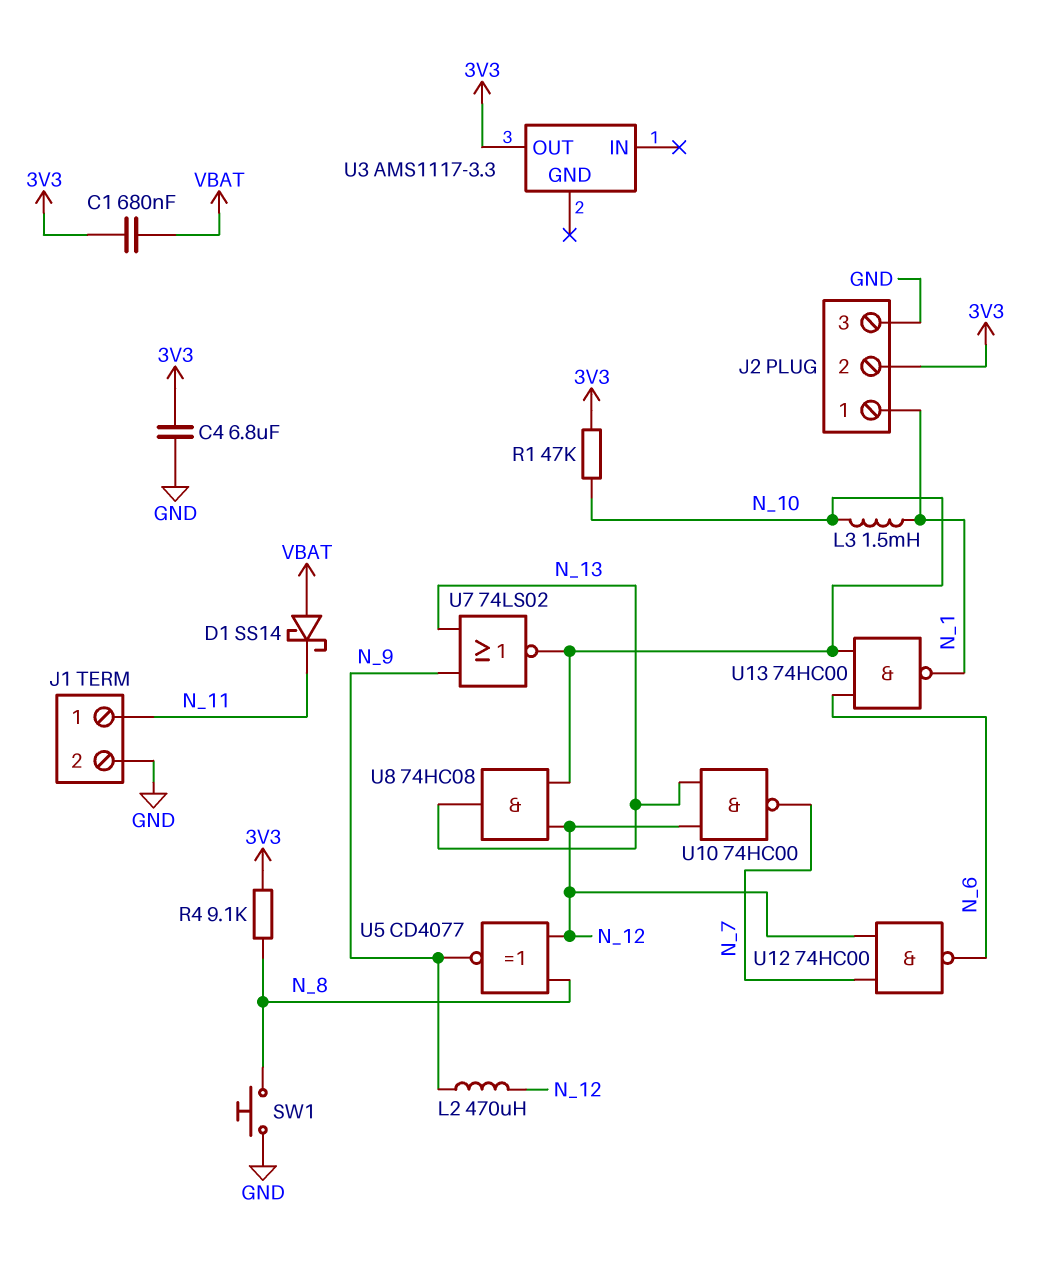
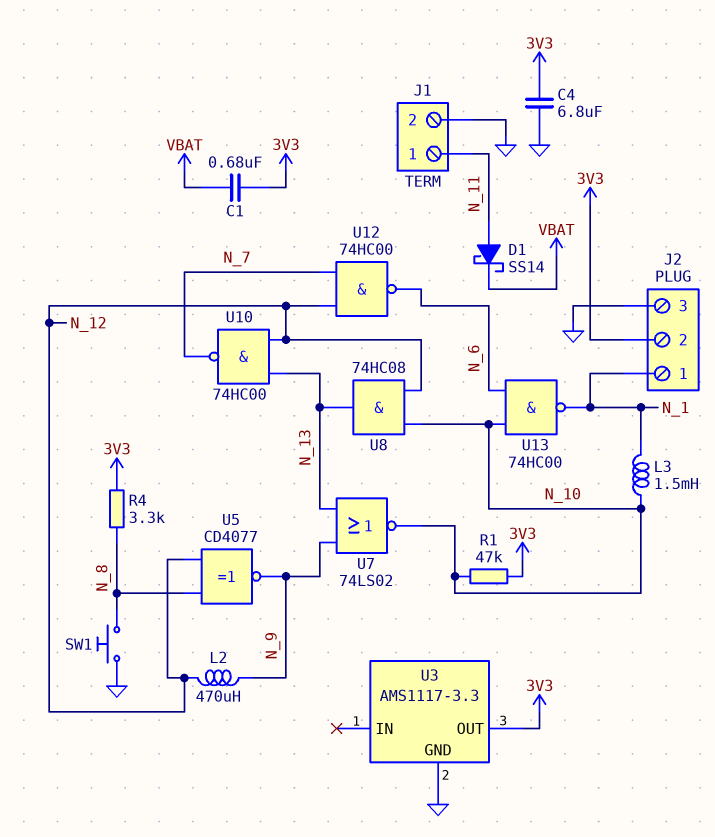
D1: schottky SS14 (A VBAT, K N_11) -> schottky SS14 (A N_11, K VBAT)
R4: 9.1k (3V3, N_8) -> 3.3k (3V3, N_8)
U3 pin GND: none -> GND

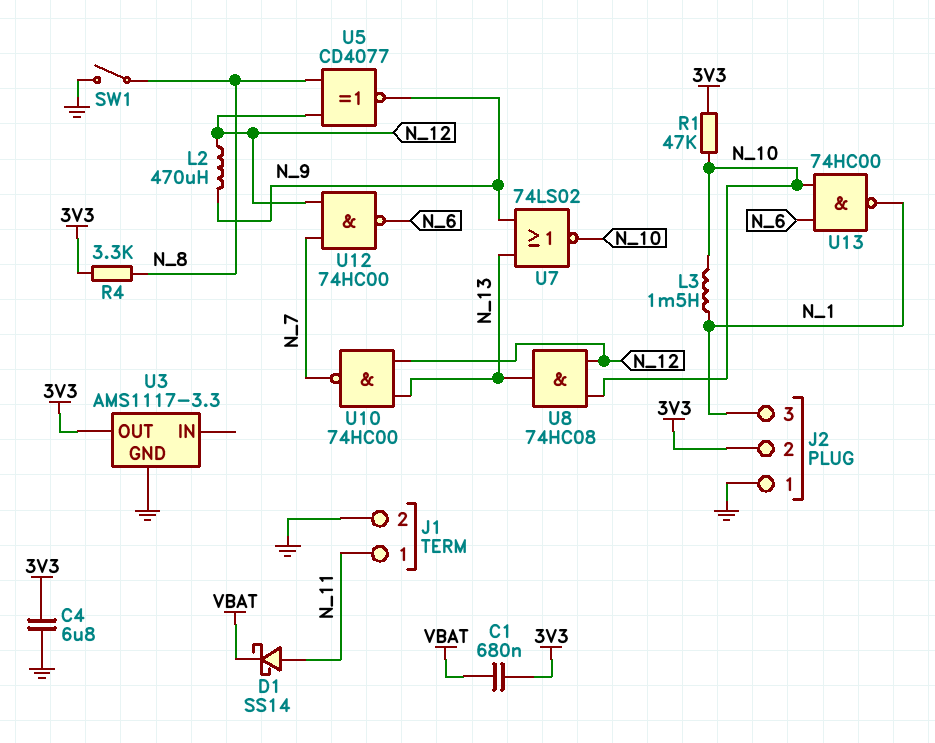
J2 pin 1: N_1 -> GND
J2 pin 3: GND -> N_1
SW1: button (GND, N_8) -> switch (GND, N_8)

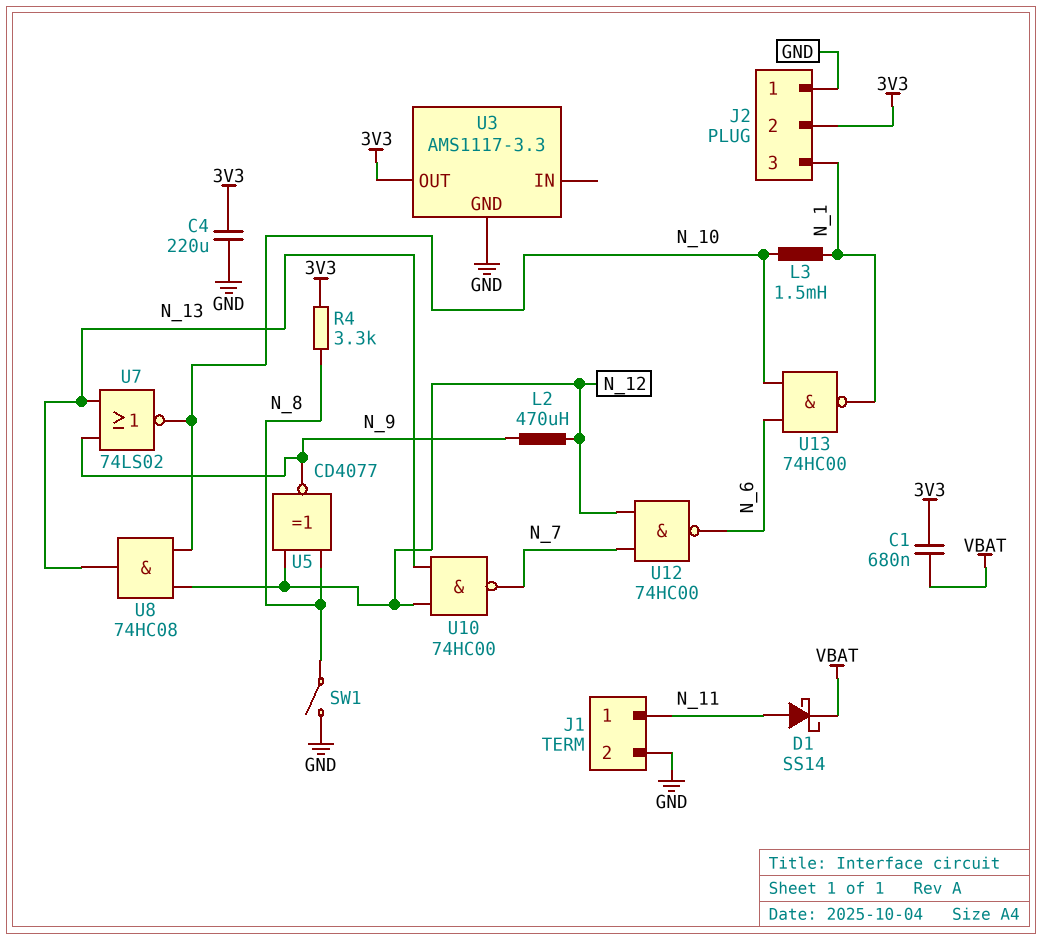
C4: 6.8uF (3V3, GND) -> 220uF (3V3, GND)
R1: 47k (3V3, N_10) -> none

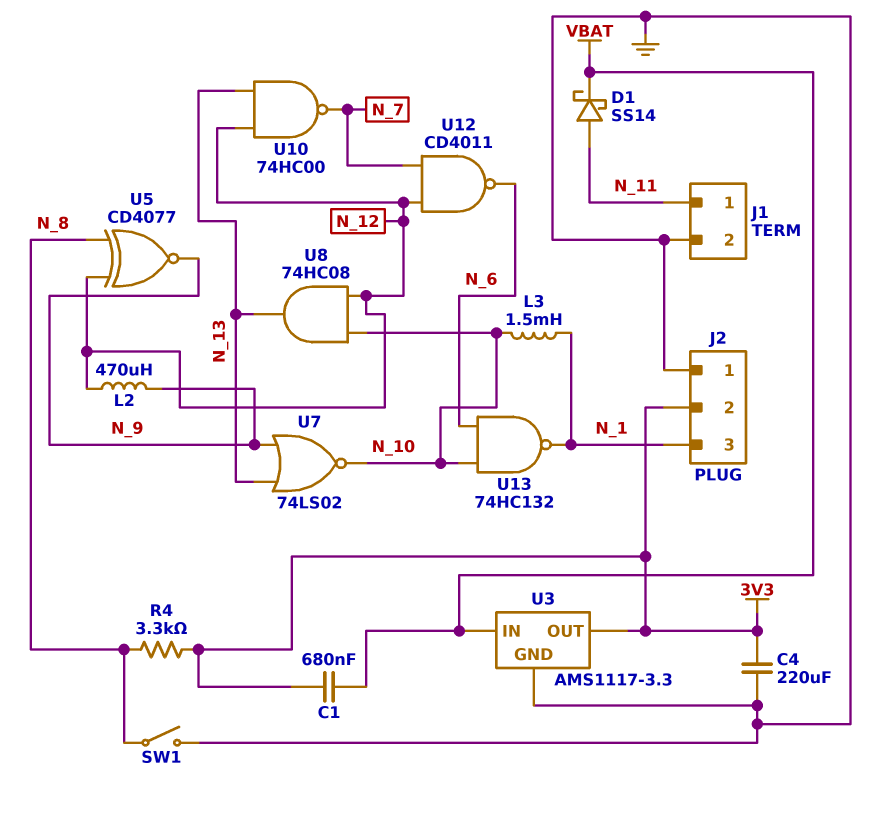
U3 pin IN: none -> VBAT
U12: NAND 74HC00 (in N_7, in N_12, out N_6) -> NAND CD4011 (in N_7, in N_12, out N_6)
U13: NAND 74HC00 (in N_6, in N_10, out N_1) -> NAND 74HC132 (in N_6, in N_10, out N_1)

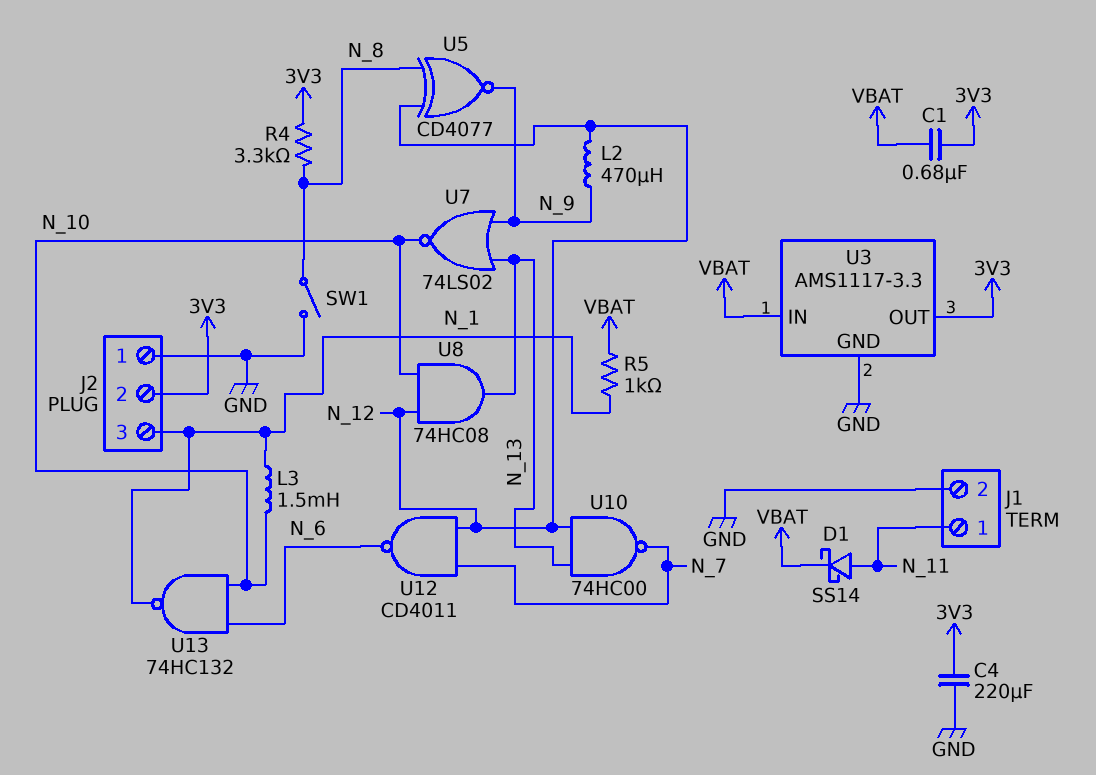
R5: none -> 1k (N_1, VBAT)

